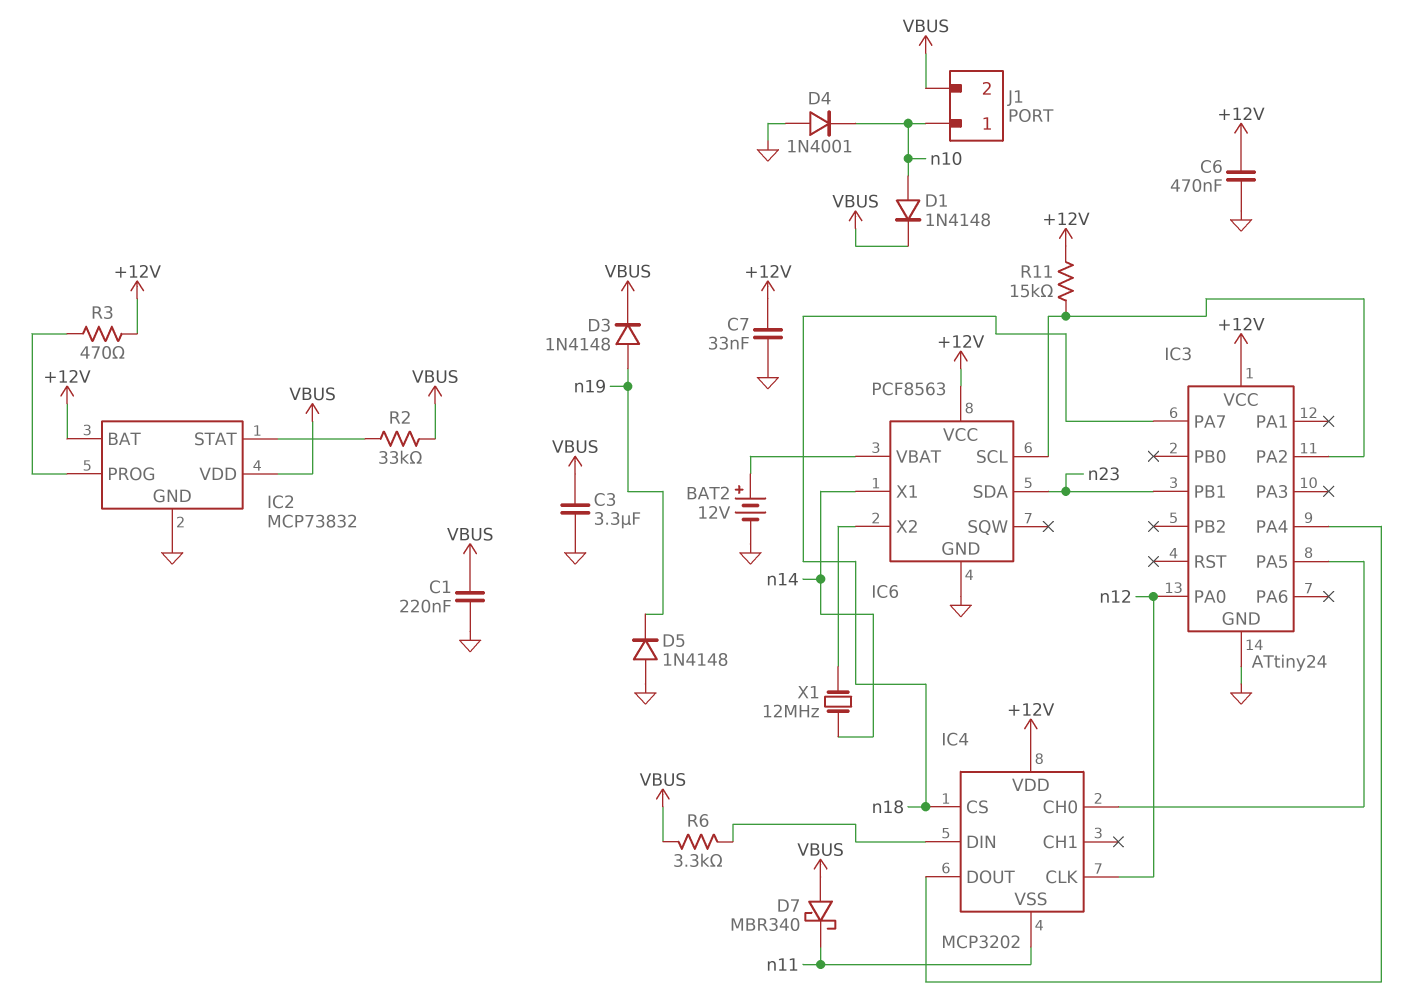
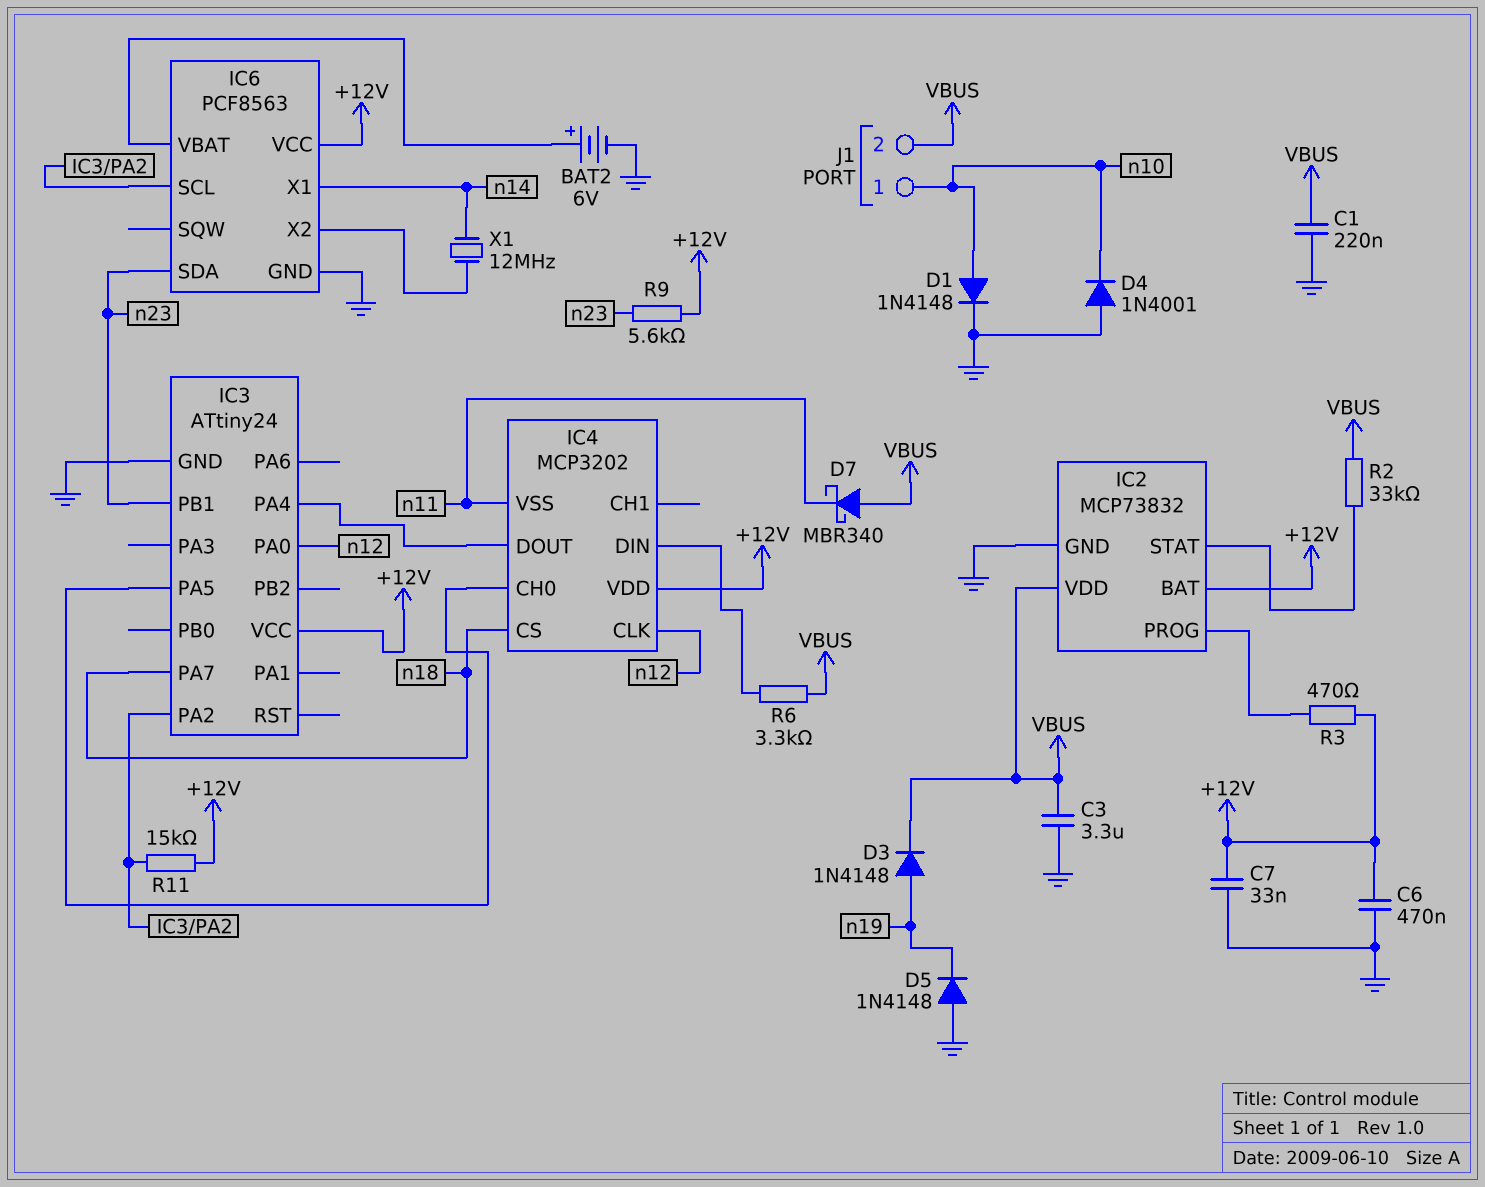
BAT2: 12V (plus IC6/VBAT, minus GND) -> 6V (plus IC6/VBAT, minus GND)
D1: diode 1N4148 (A n10, K VBUS) -> diode 1N4148 (A n10, K GND)
R9: none -> 5.6k (+12V, n23)

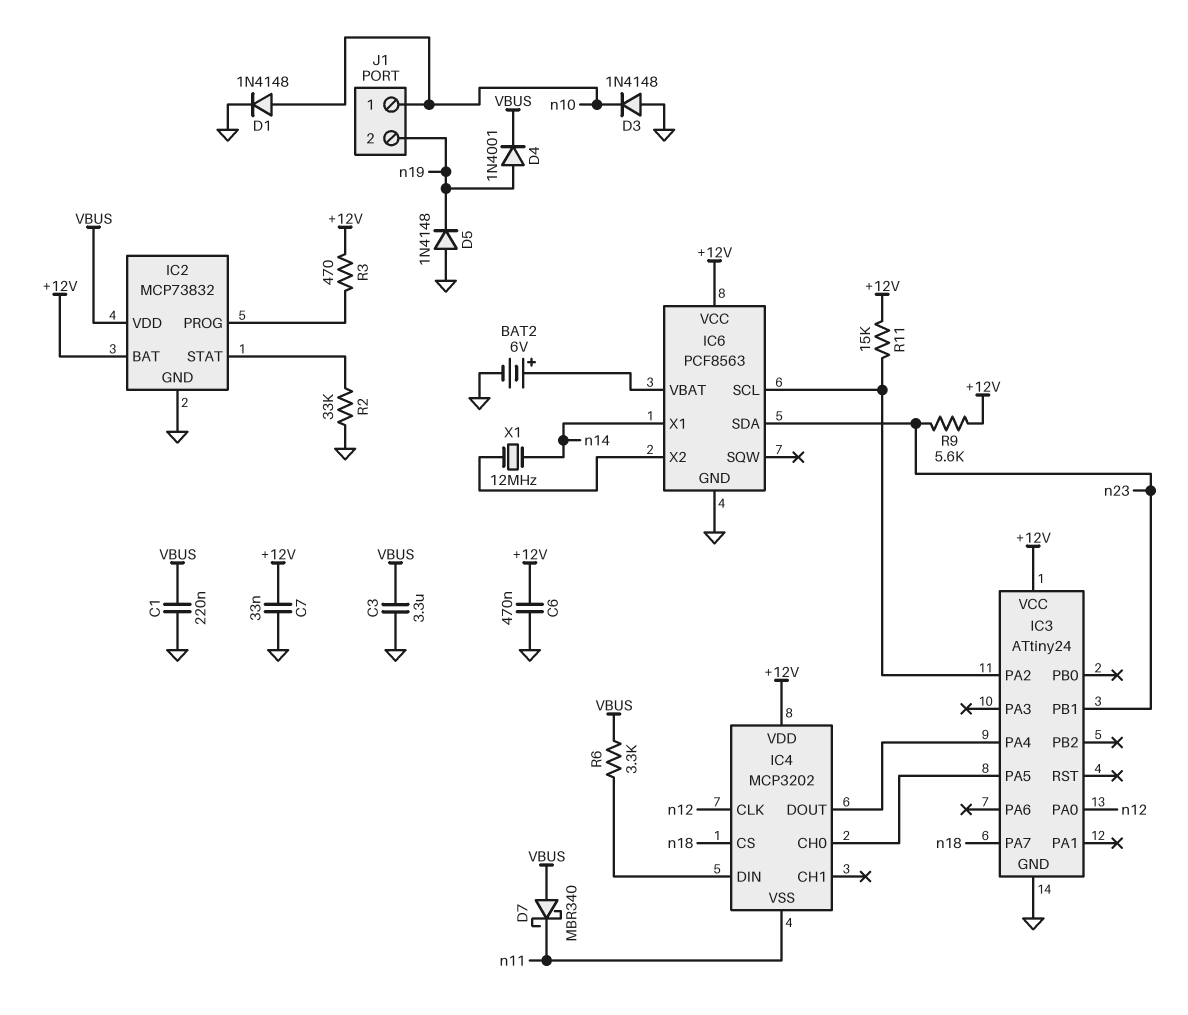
D3: diode 1N4148 (A n19, K VBUS) -> diode 1N4148 (A GND, K n10)
D4: diode 1N4001 (A GND, K n10) -> diode 1N4001 (A n19, K VBUS)
J1 pin 2: VBUS -> n19
R2: 33k (IC2/STAT, VBUS) -> 33k (GND, IC2/STAT)

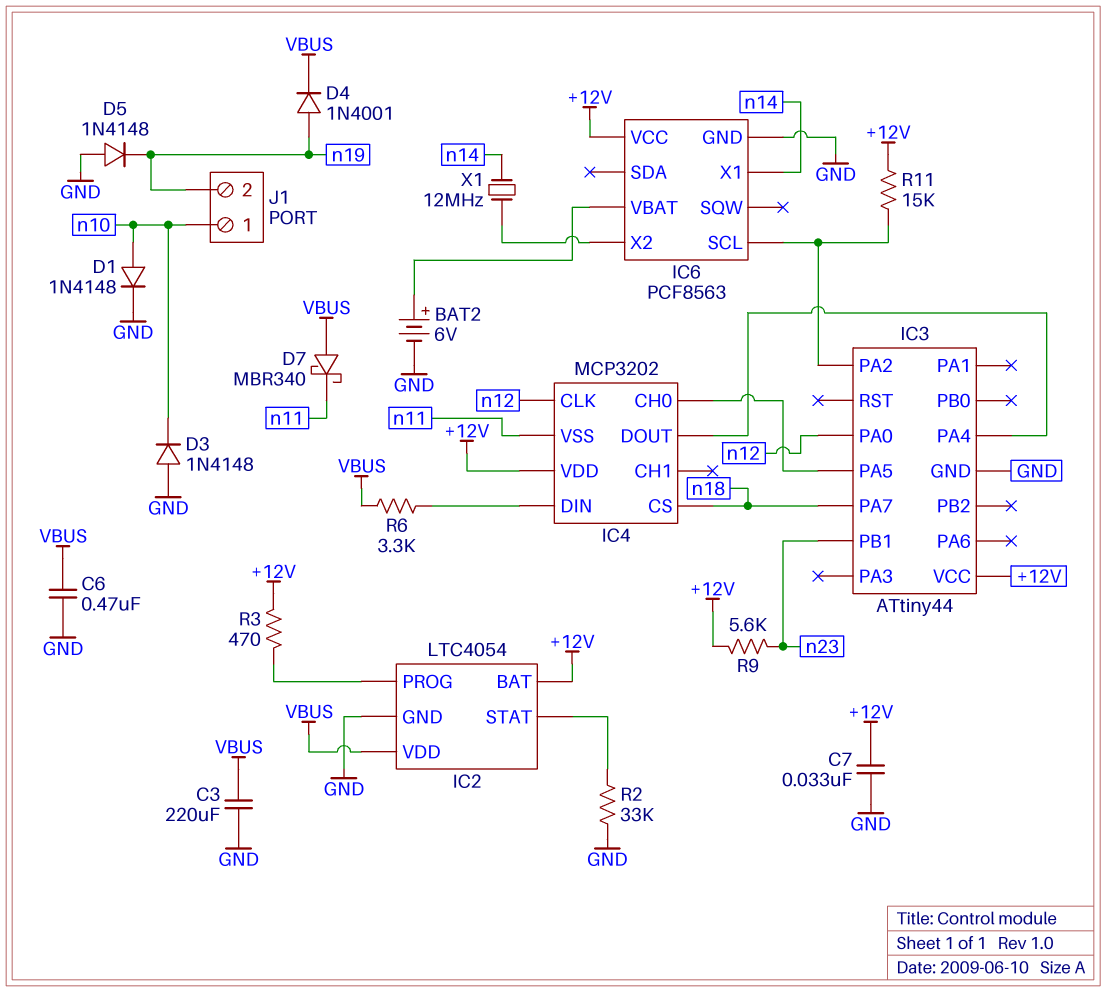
C1: 220nF (GND, VBUS) -> none
C3: 3.3uF (GND, VBUS) -> 220uF (GND, VBUS)
C6: 470nF (+12V, GND) -> 470nF (GND, VBUS)
IC2: MCP73832 -> LTC4054
IC3: ATtiny24 -> ATtiny44
IC6 pin SDA: n23 -> none

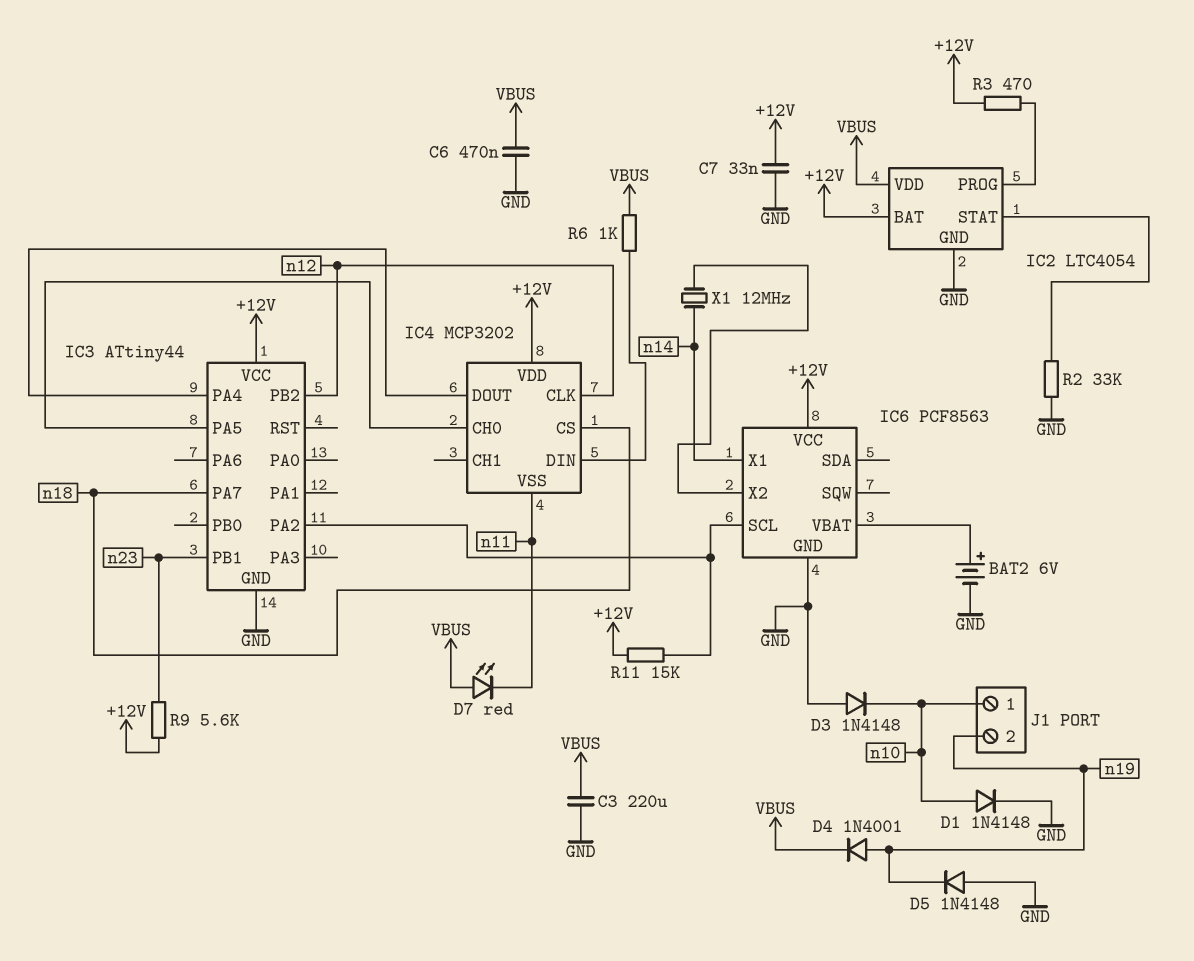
D7: schottky MBR340 (A VBUS, K n11) -> LED red (A VBUS, K n11)
IC3 pin PA0: n12 -> none
IC3 pin PB2: none -> n12
R6: 3.3k (IC4/DIN, VBUS) -> 1k (IC4/DIN, VBUS)

